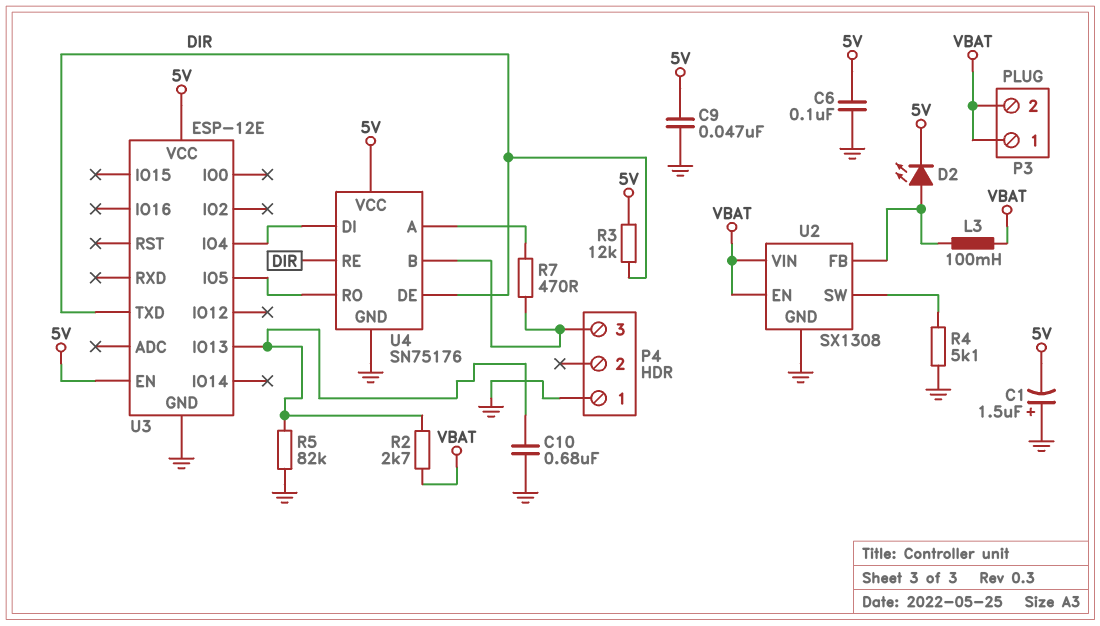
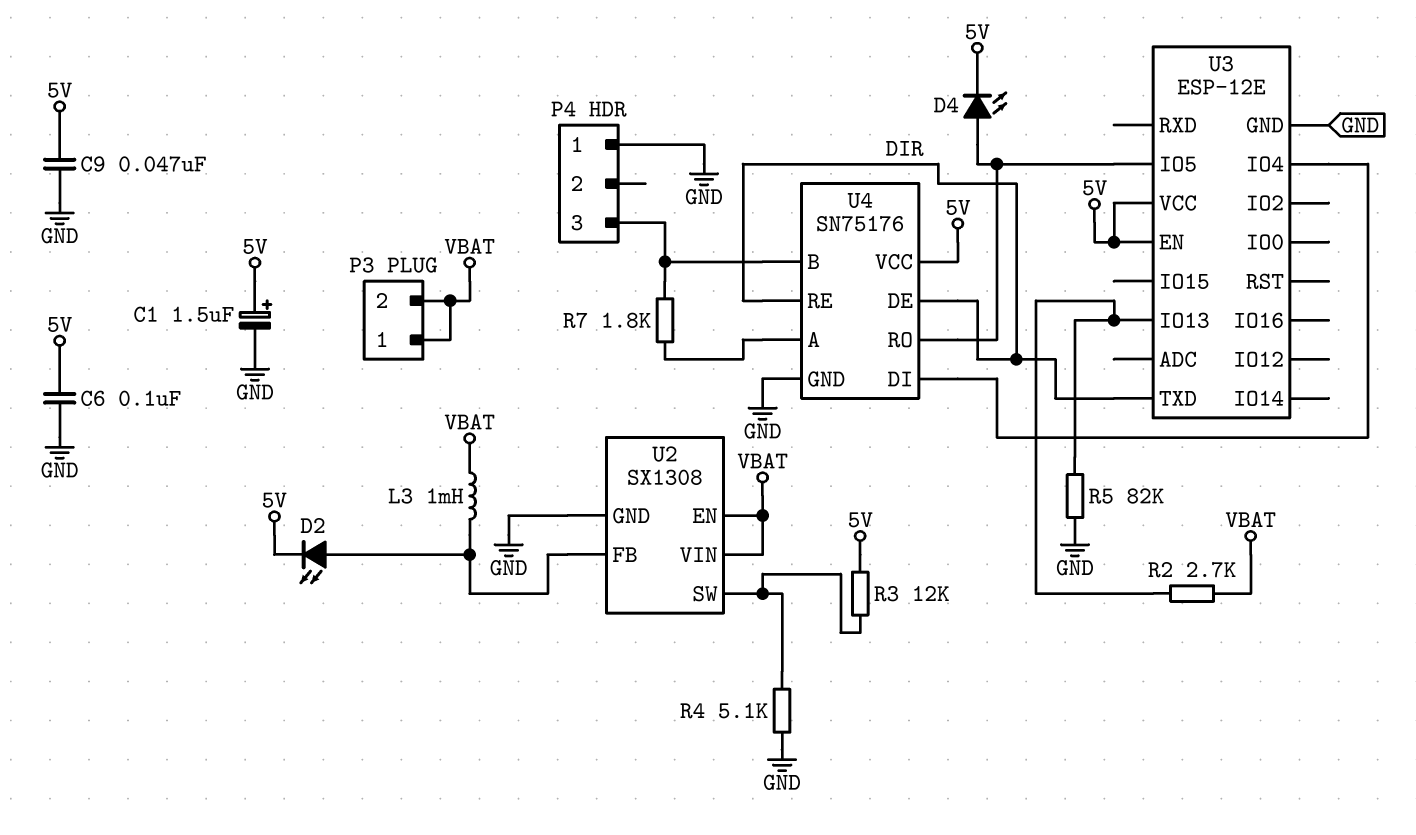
C1: 1.5uF (plus GND, minus 5V) -> 1.5uF (plus 5V, minus GND)
C10: 680nF (GND, U3/IO13) -> none
D4: none -> LED (A U3/IO5, K 5V)
L3: 100mH (U2/FB, VBAT) -> 1mH (U2/FB, VBAT)
R3: 12k (5V, DIR) -> 12k (5V, U2/SW)
R7: 470 (P4/3, U4/A) -> 1.8k (P4/3, U4/A)

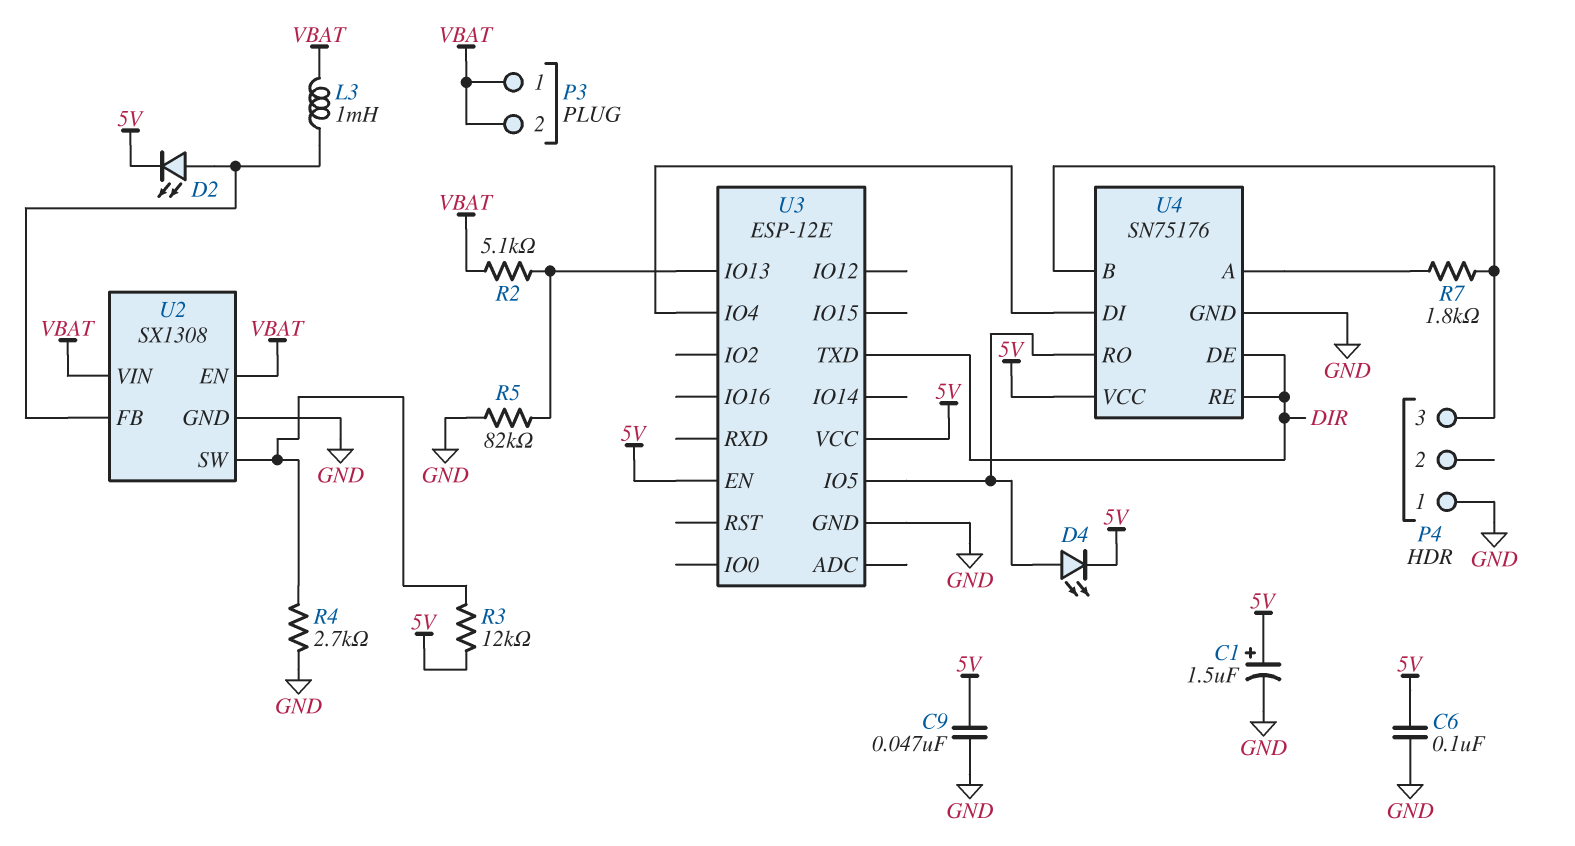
R2: 2.7k (U3/IO13, VBAT) -> 5.1k (U3/IO13, VBAT)
R4: 5.1k (GND, U2/SW) -> 2.7k (GND, U2/SW)

